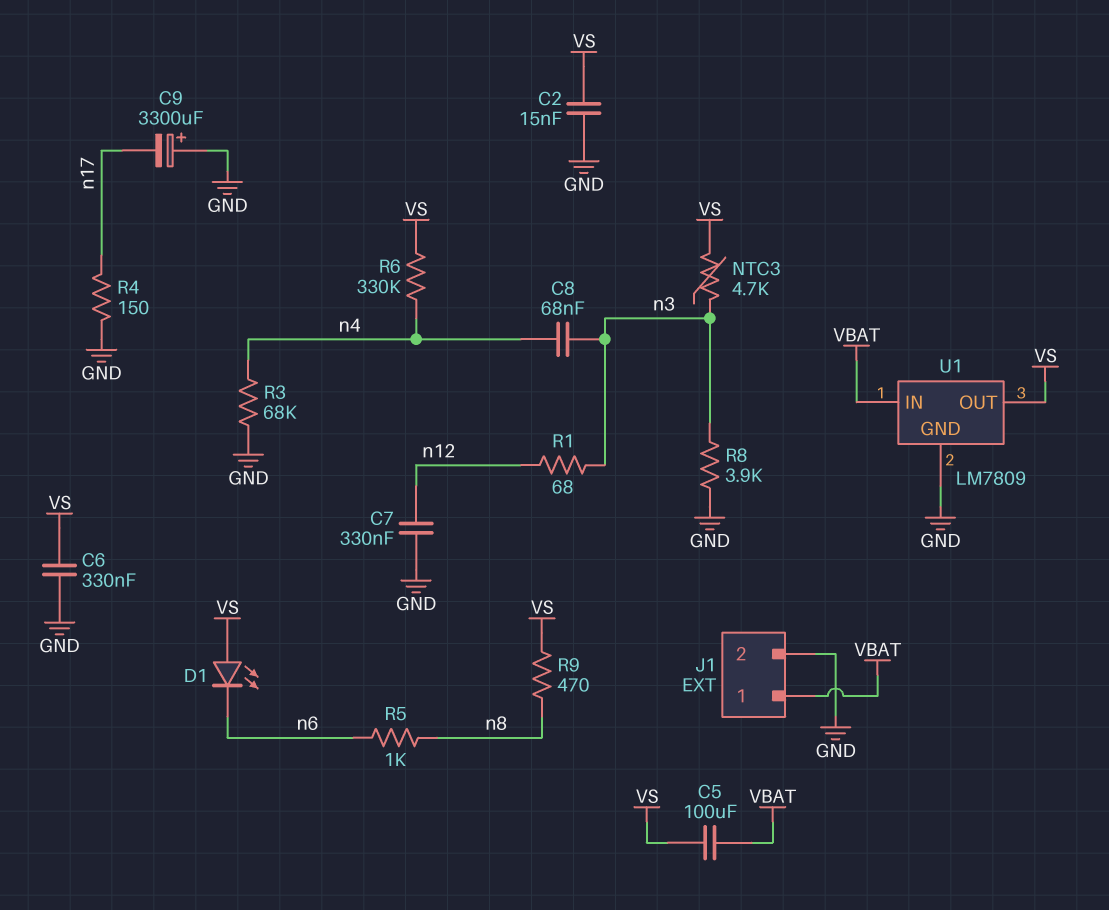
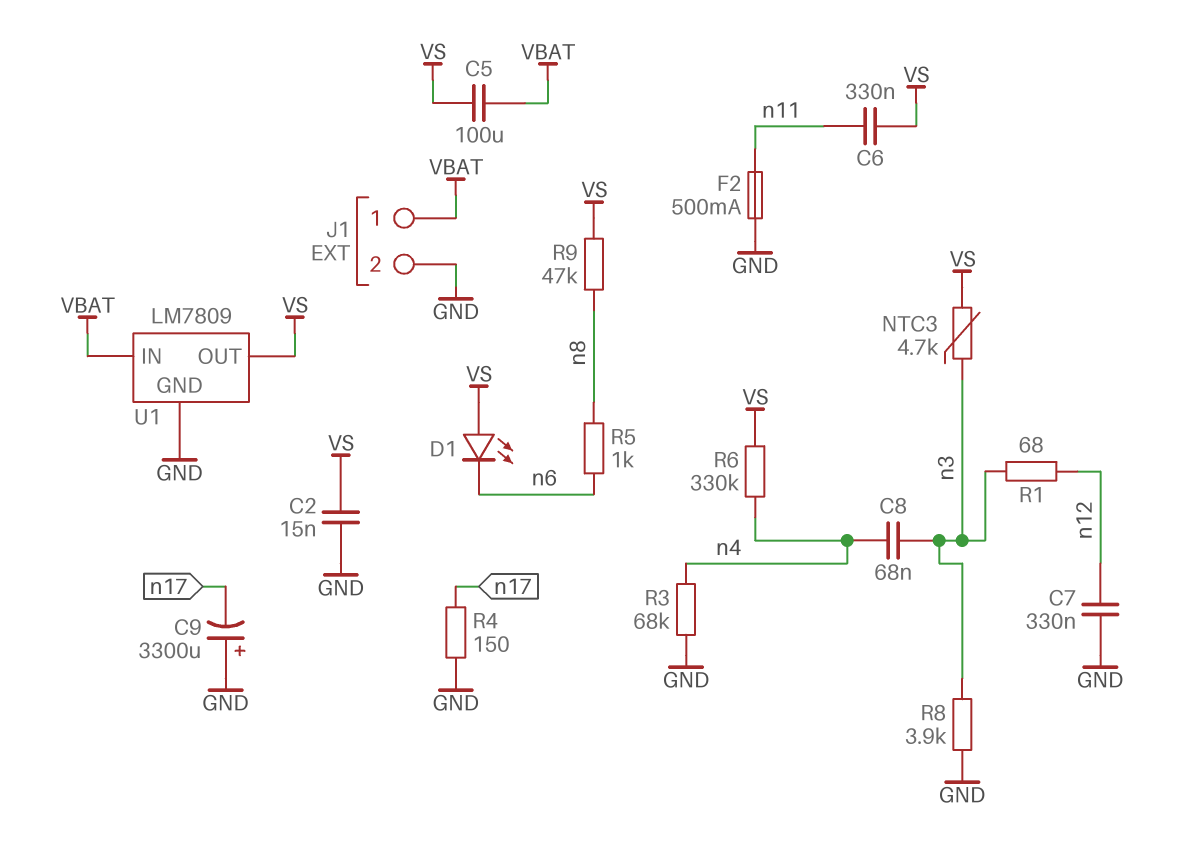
C6: 330nF (GND, VS) -> 330nF (VS, n11)
F2: none -> 500mA (GND, n11)
R9: 470 (VS, n8) -> 47k (VS, n8)

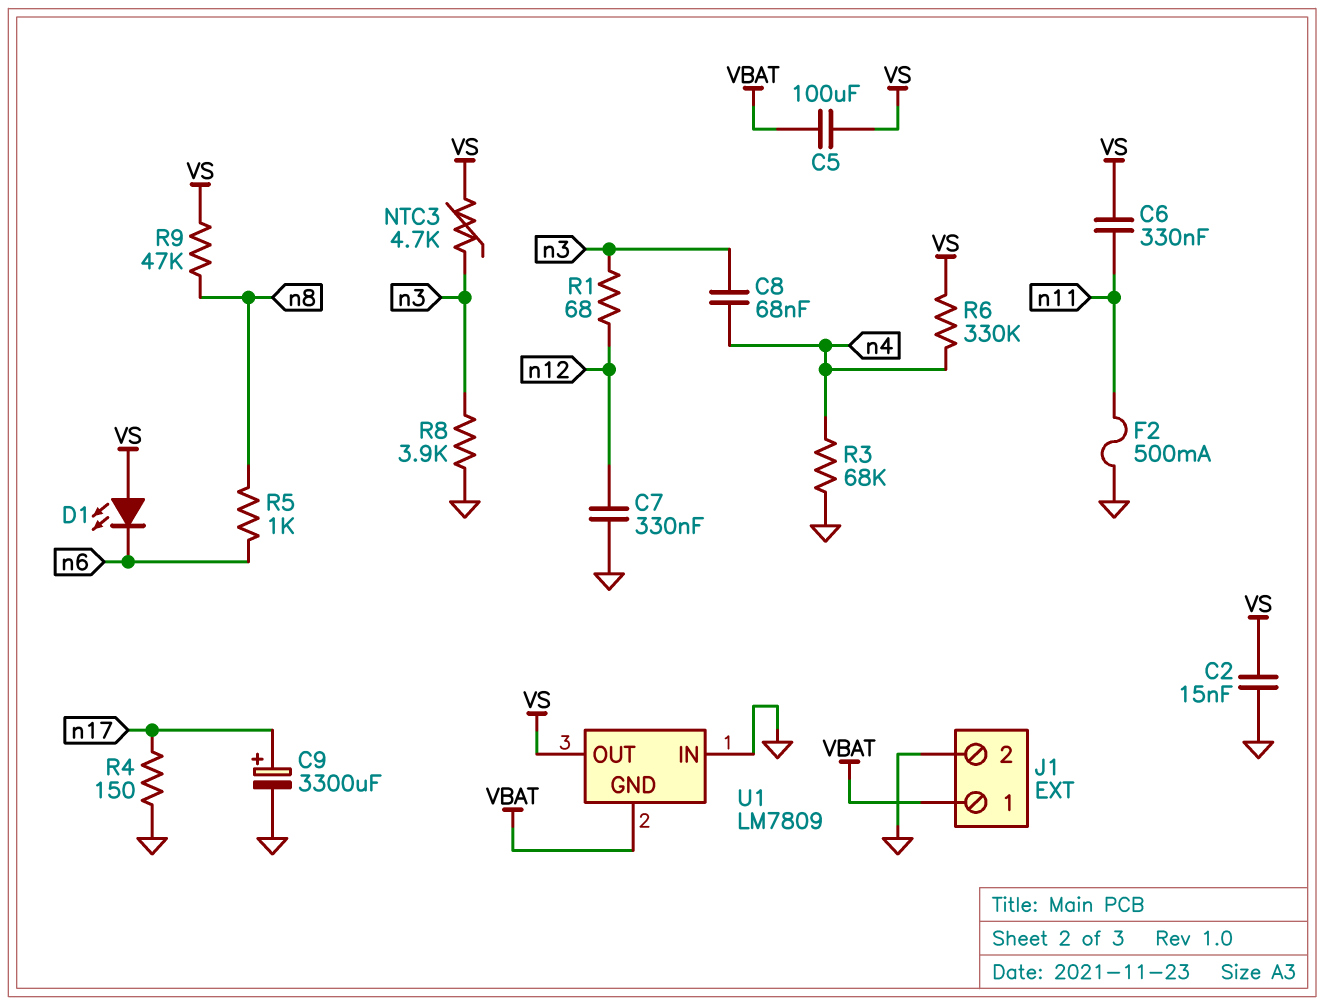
C9: 3300uF (plus GND, minus n17) -> 3300uF (plus n17, minus GND)
U1 pin GND: GND -> VBAT
U1 pin IN: VBAT -> GND

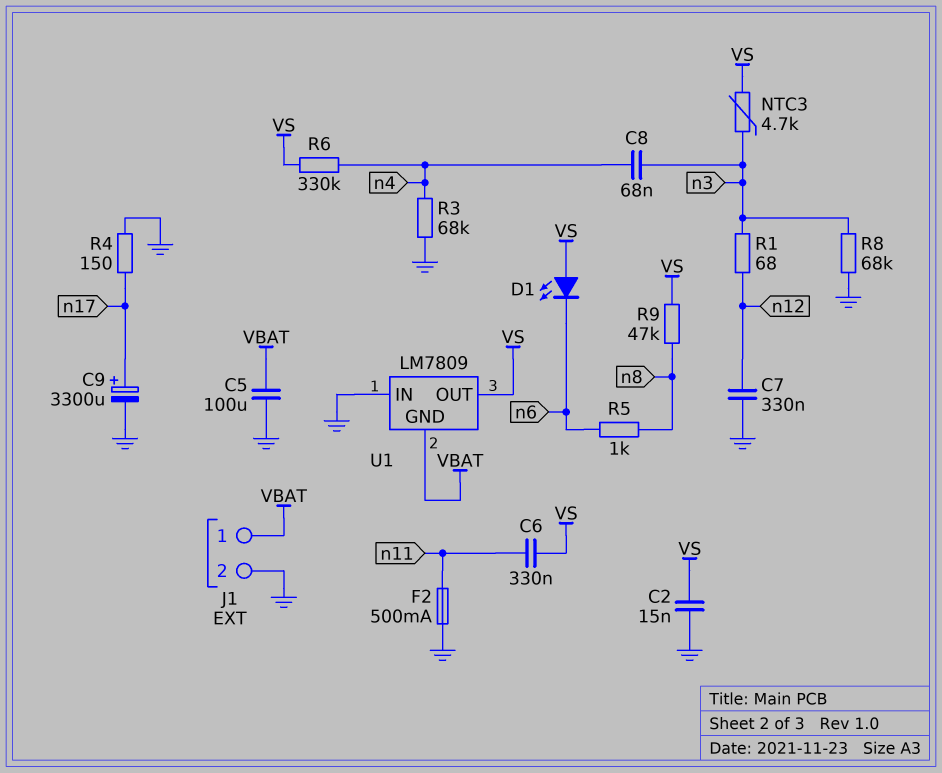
C5: 100uF (VBAT, VS) -> 100uF (GND, VBAT)
R8: 3.9k (GND, n3) -> 68k (GND, n3)

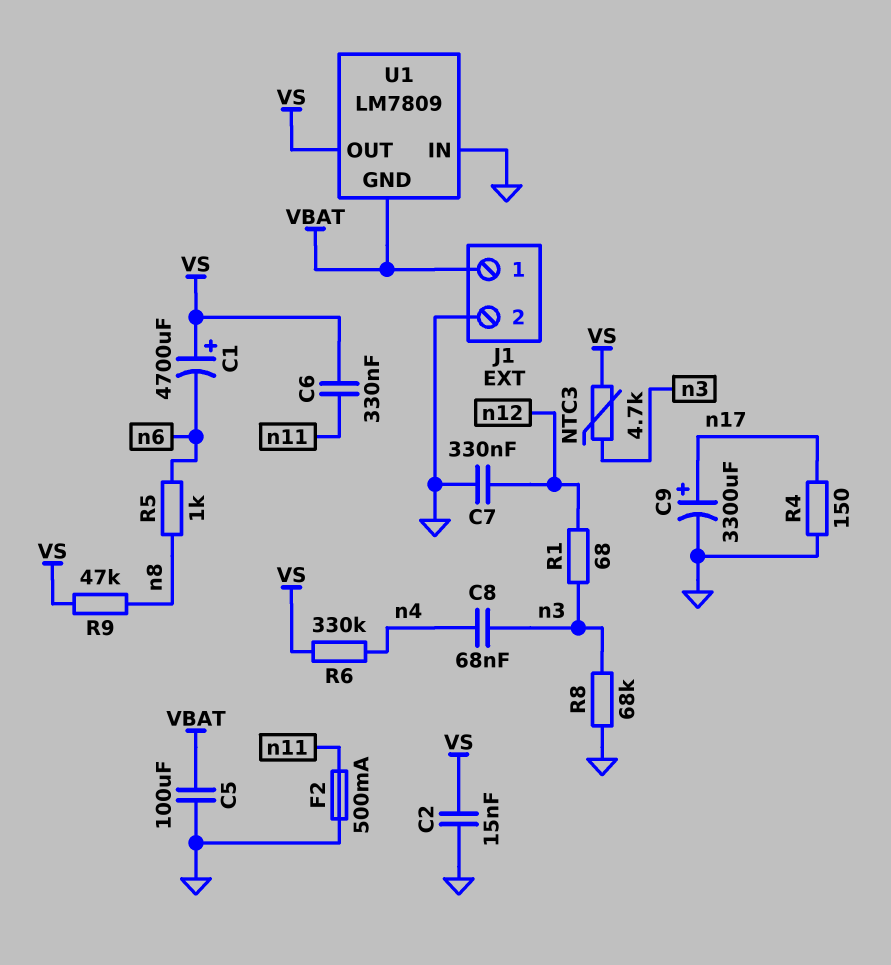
C1: none -> 4700uF (plus VS, minus n6)
D1: LED (A VS, K n6) -> none
R3: 68k (GND, n4) -> none

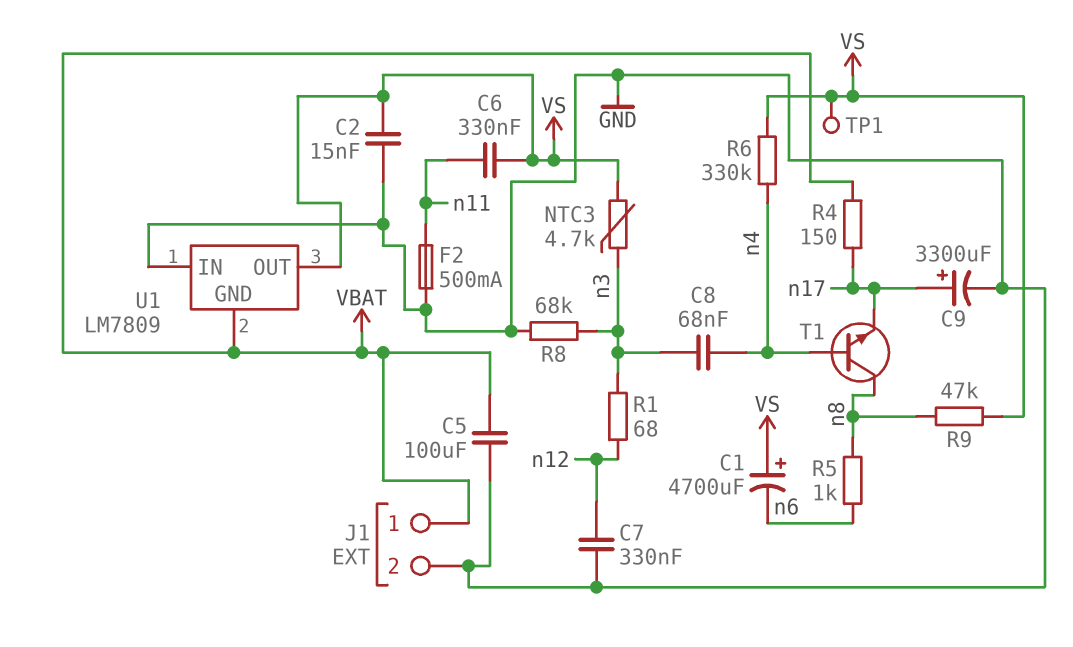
R4: 150 (GND, n17) -> 150 (VBAT, n17)
T1: none -> NPN (B n4, C n8, E n17)
TP1: none -> test point (VS)

